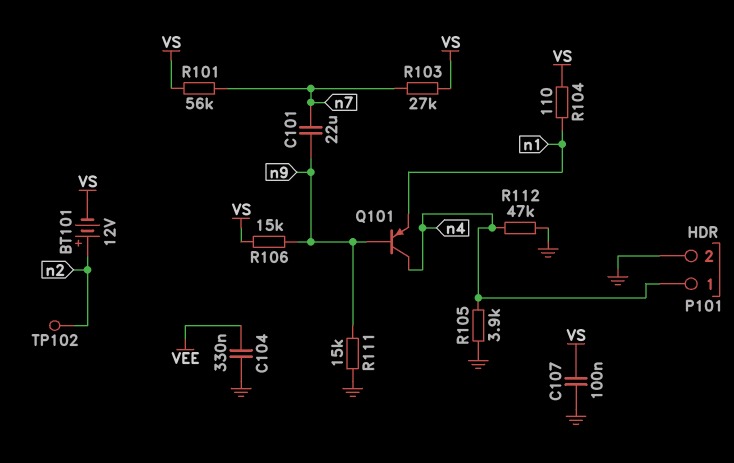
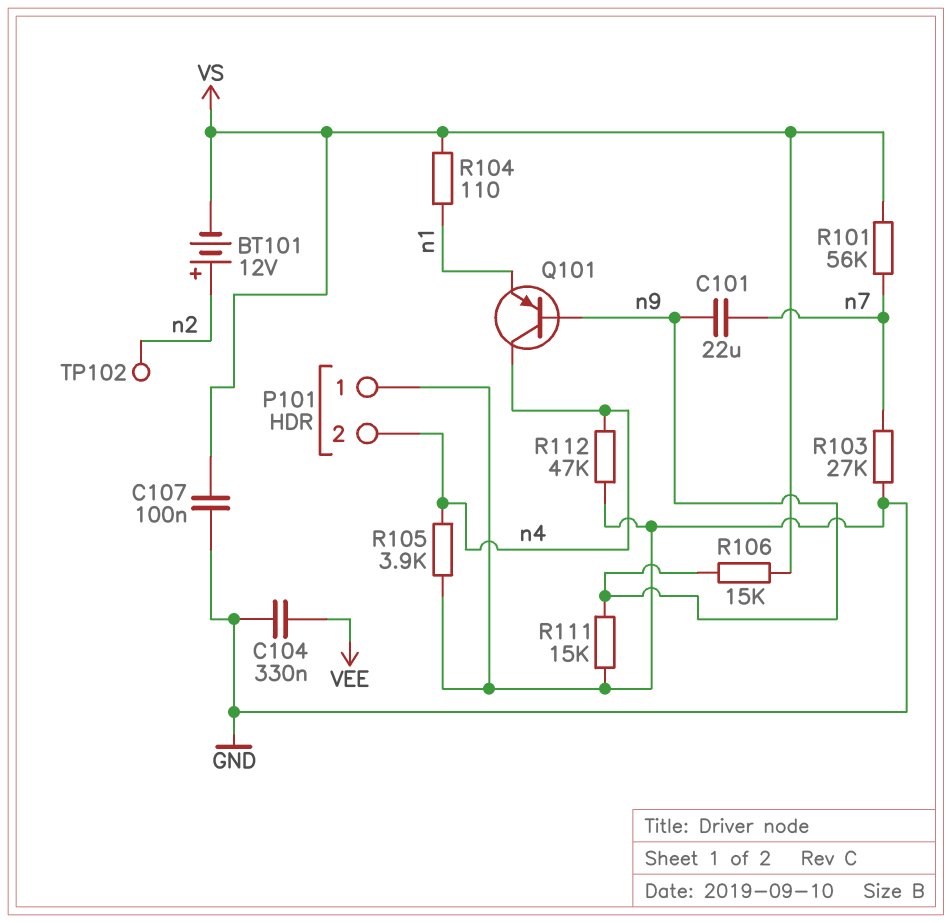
P101 pin 1: n4 -> GND
P101 pin 2: GND -> n4
R103: 27k (VS, n7) -> 27k (GND, n7)

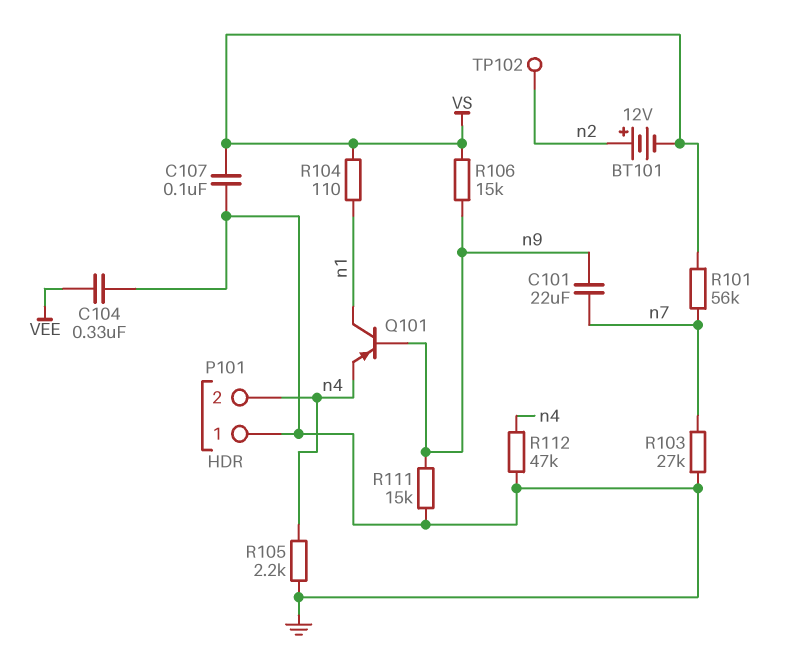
Q101: PNP (B n9, C n4, E n1) -> PNP (B n9, C n1, E n4)
R105: 3.9k (GND, n4) -> 2.2k (GND, n4)

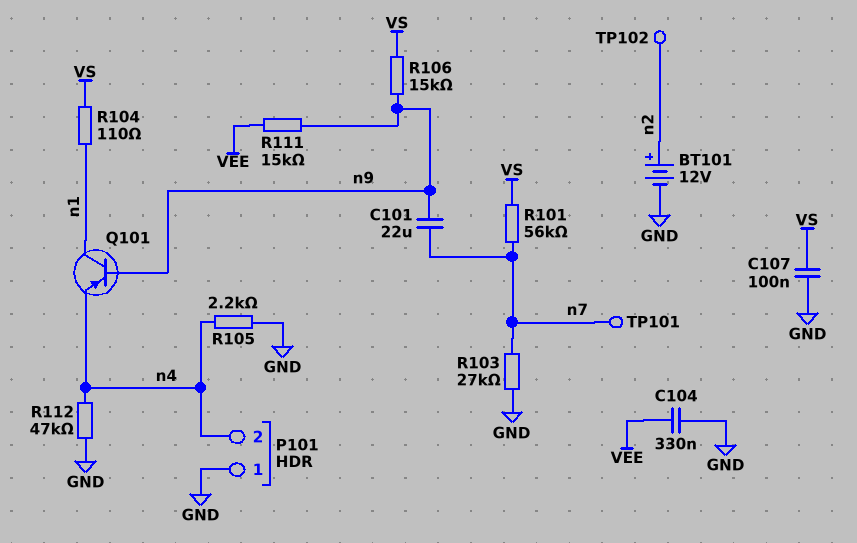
BT101: 12V (plus n2, minus VS) -> 12V (plus n2, minus GND)
R111: 15k (GND, n9) -> 15k (VEE, n9)
TP101: none -> test point (n7)

